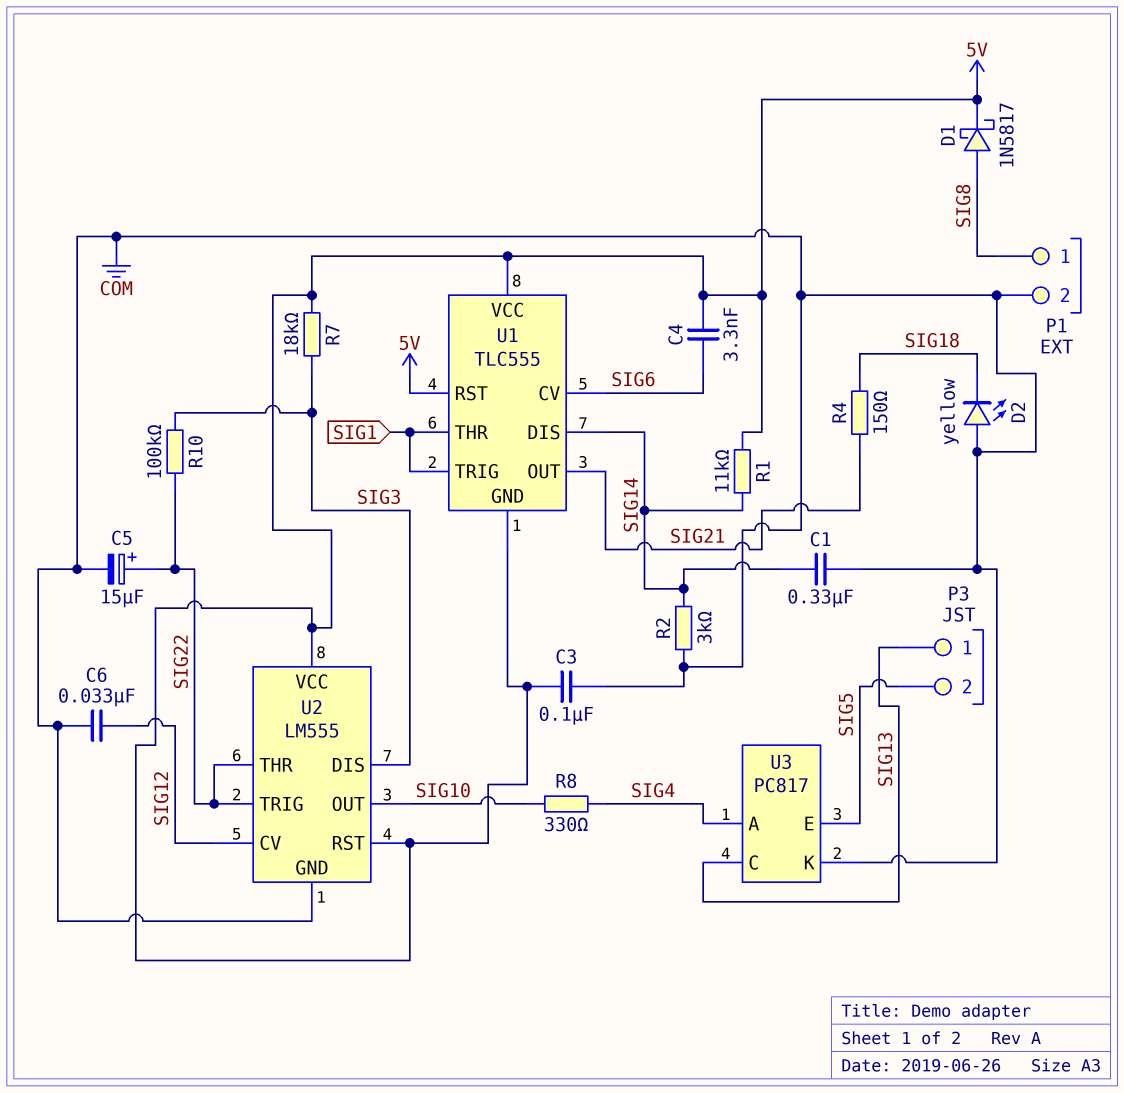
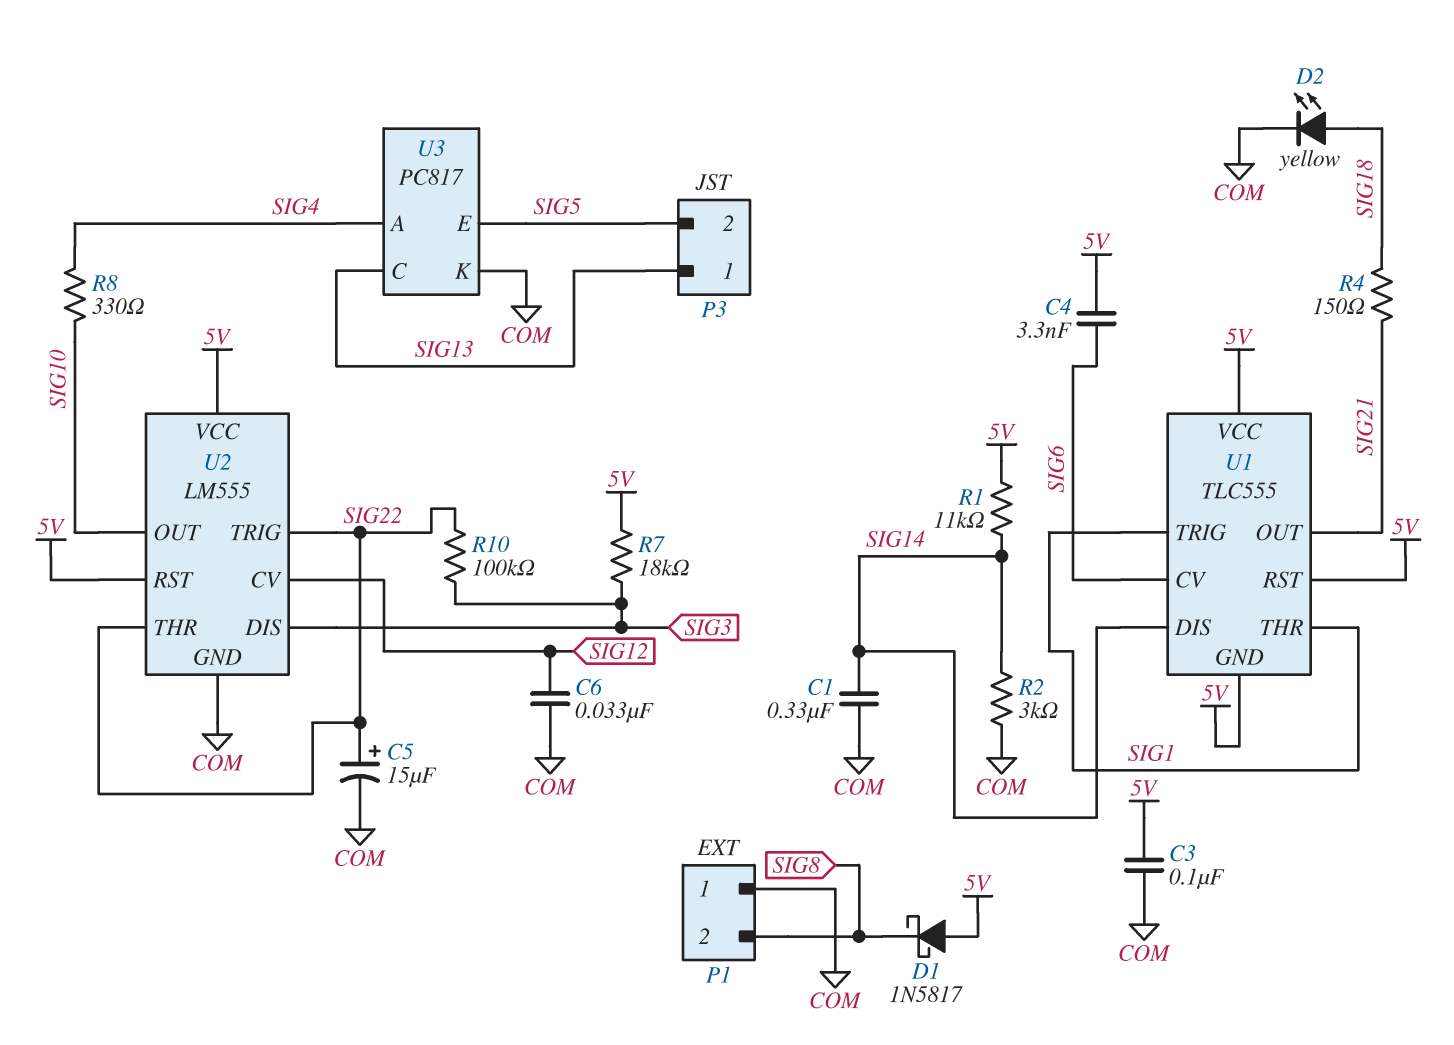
D1: schottky 1N5817 (A SIG8, K 5V) -> schottky 1N5817 (A 5V, K SIG8)
D2: LED yellow (A COM, K SIG18) -> LED yellow (A SIG18, K COM)
P1 pin 1: SIG8 -> COM
P1 pin 2: COM -> SIG8

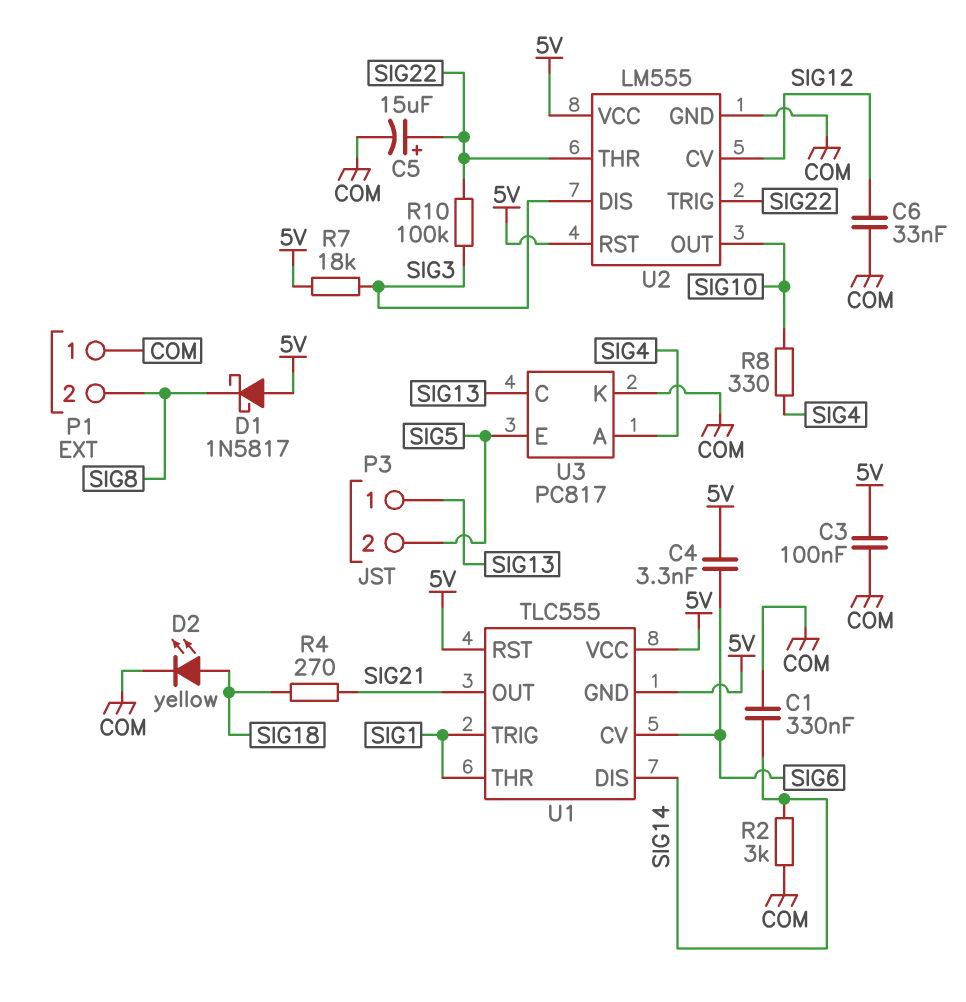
R1: 11k (5V, SIG14) -> none
R4: 150 (SIG18, SIG21) -> 270 (SIG18, SIG21)

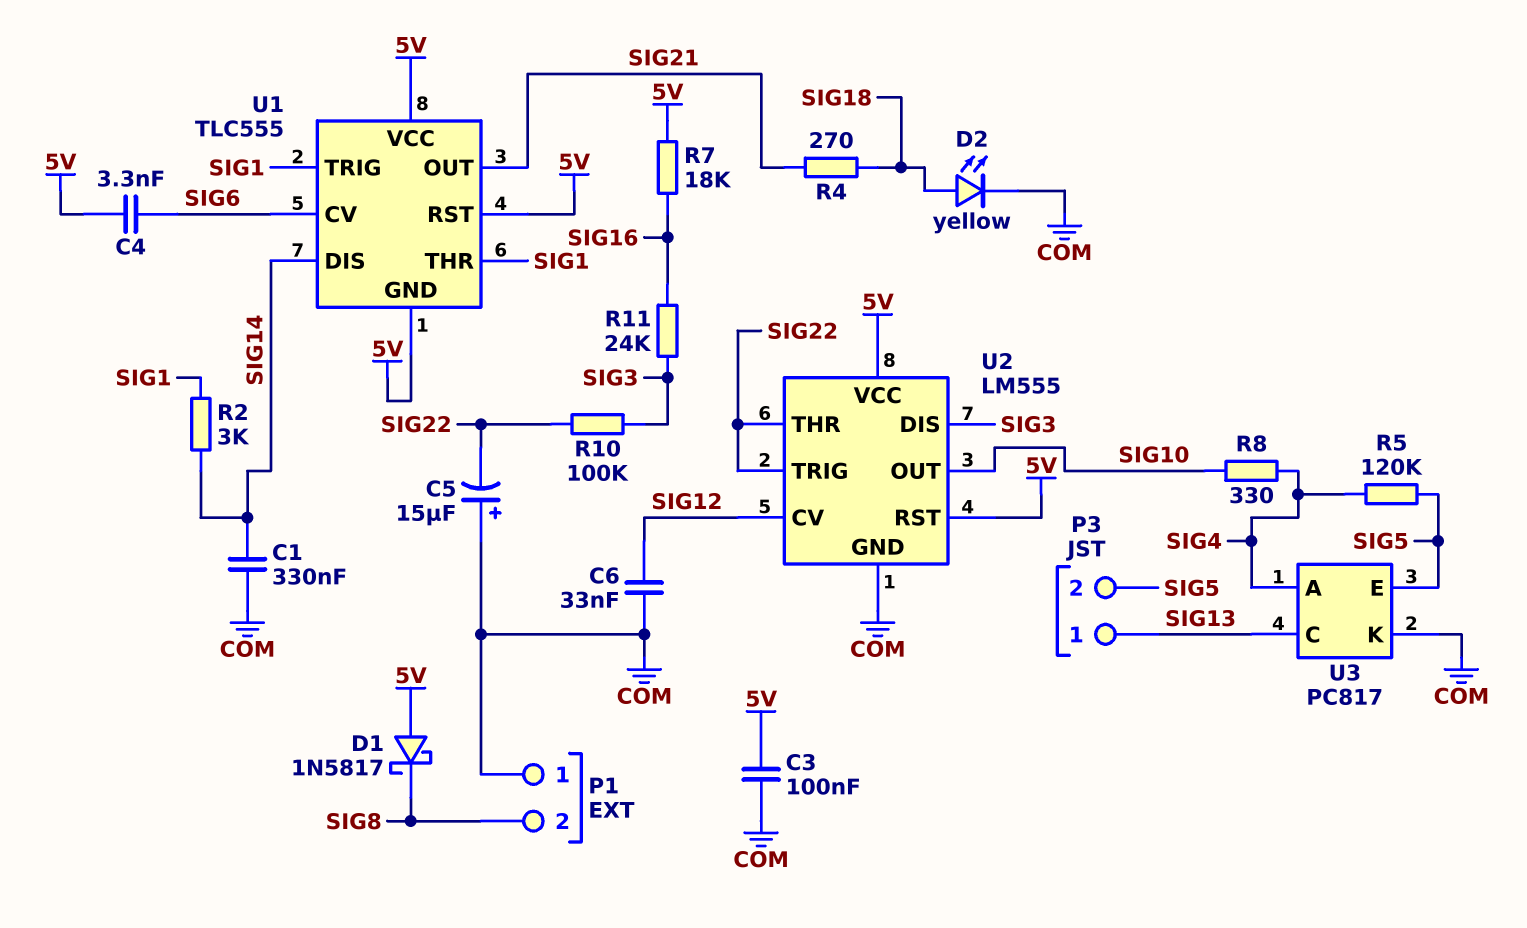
C5: 15uF (plus SIG22, minus COM) -> 15uF (plus COM, minus SIG22)
R2: 3k (COM, SIG14) -> 3k (SIG1, SIG14)
R5: none -> 120k (SIG4, SIG5)
R7: 18k (5V, SIG3) -> 18k (5V, SIG16)
R11: none -> 24k (SIG3, SIG16)

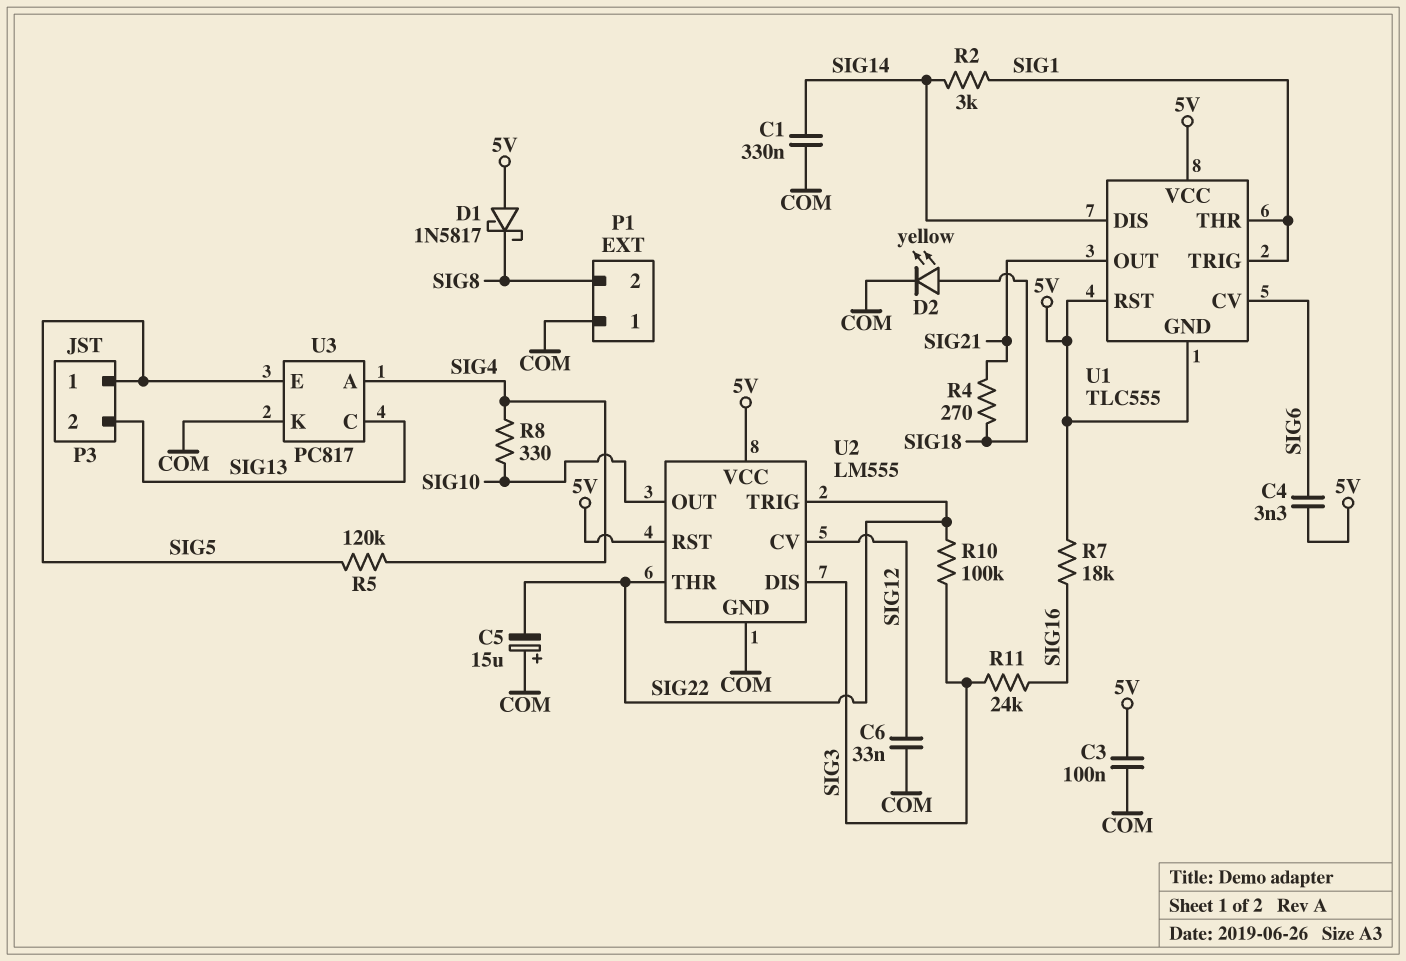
P3 pin 1: SIG13 -> SIG5
P3 pin 2: SIG5 -> SIG13

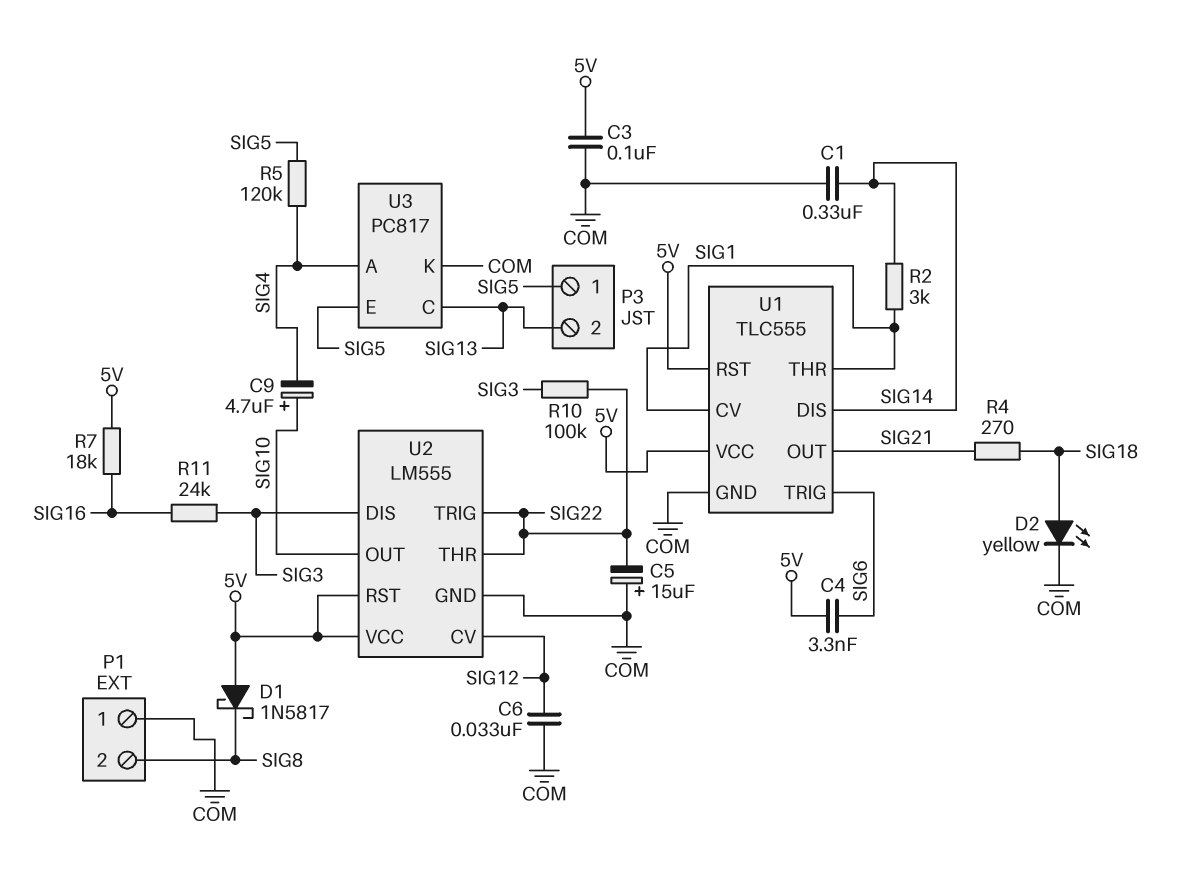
C9: none -> 4.7uF (plus SIG10, minus SIG4)
R8: 330 (SIG4, SIG10) -> none
U1 pin CV: SIG6 -> SIG1
U1 pin GND: 5V -> COM
U1 pin TRIG: SIG1 -> SIG6

